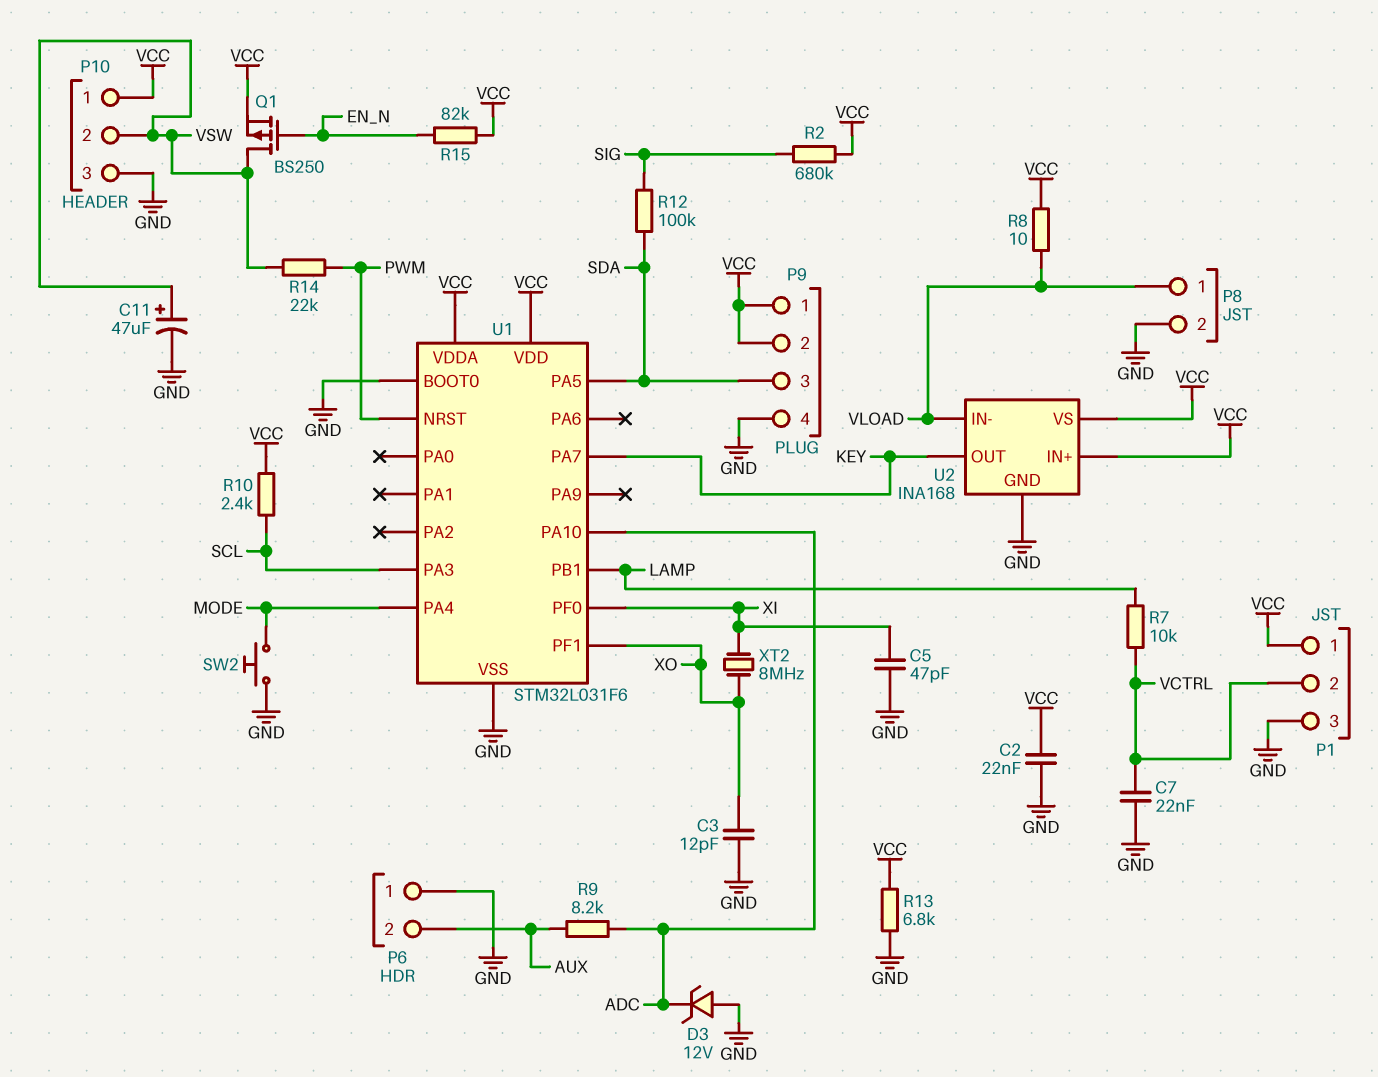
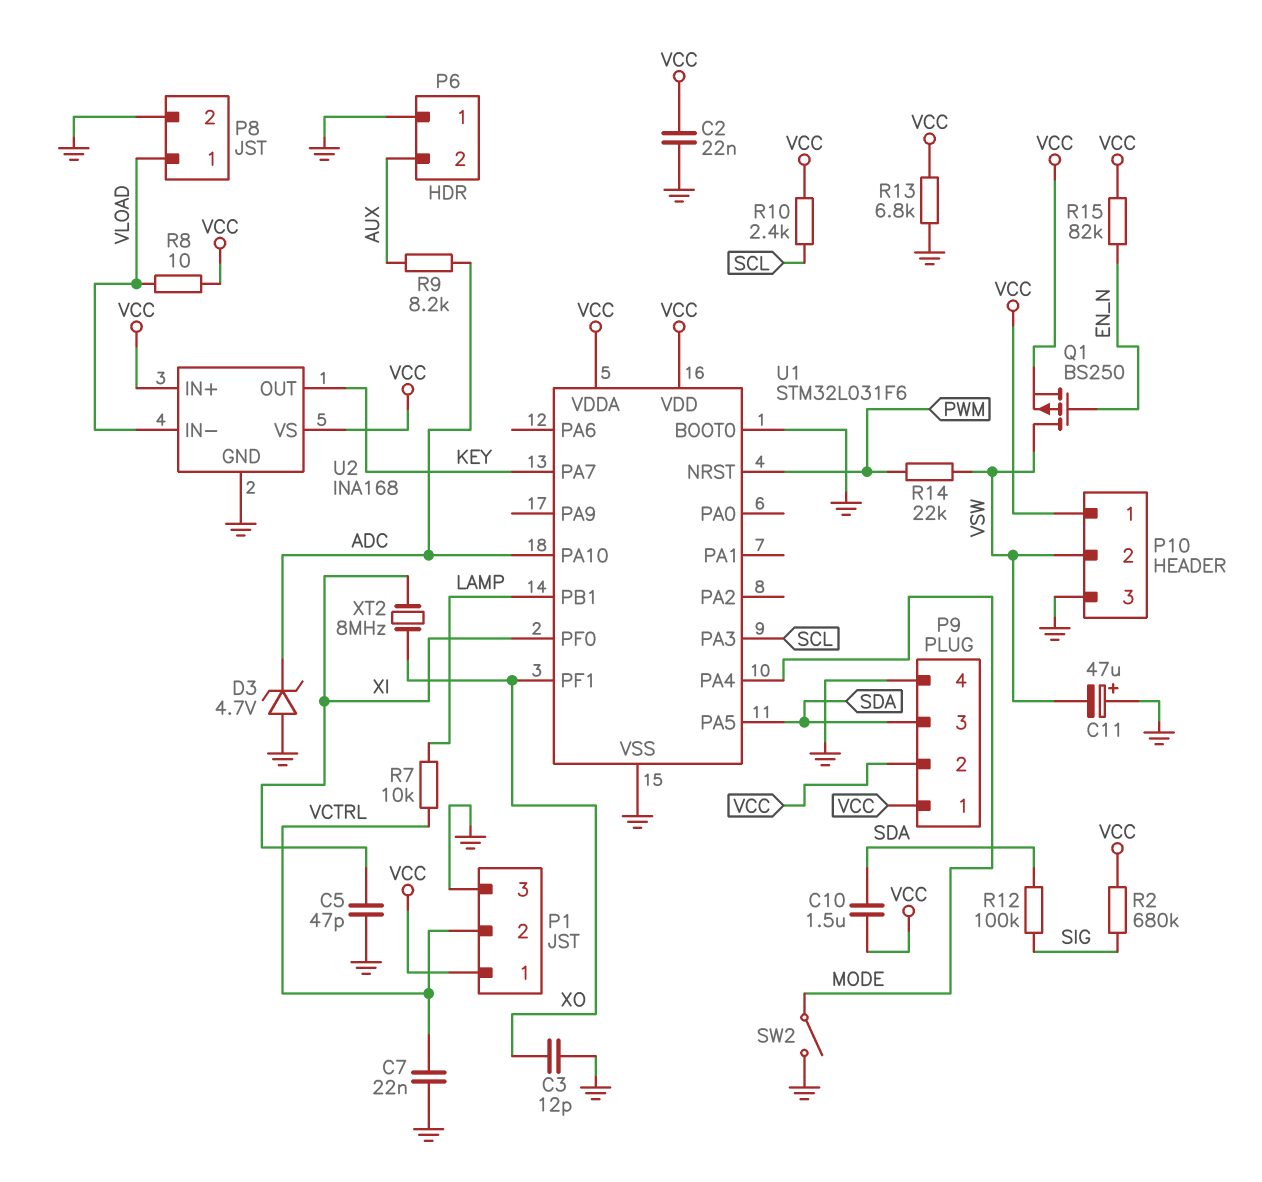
C10: none -> 1.5uF (SDA, VCC)
C11: 47uF (plus VSW, minus GND) -> 47uF (plus GND, minus VSW)
D3: zener 12V (A GND, K ADC) -> zener 4.7V (A GND, K ADC)
SW2: button (GND, MODE) -> switch (GND, MODE)

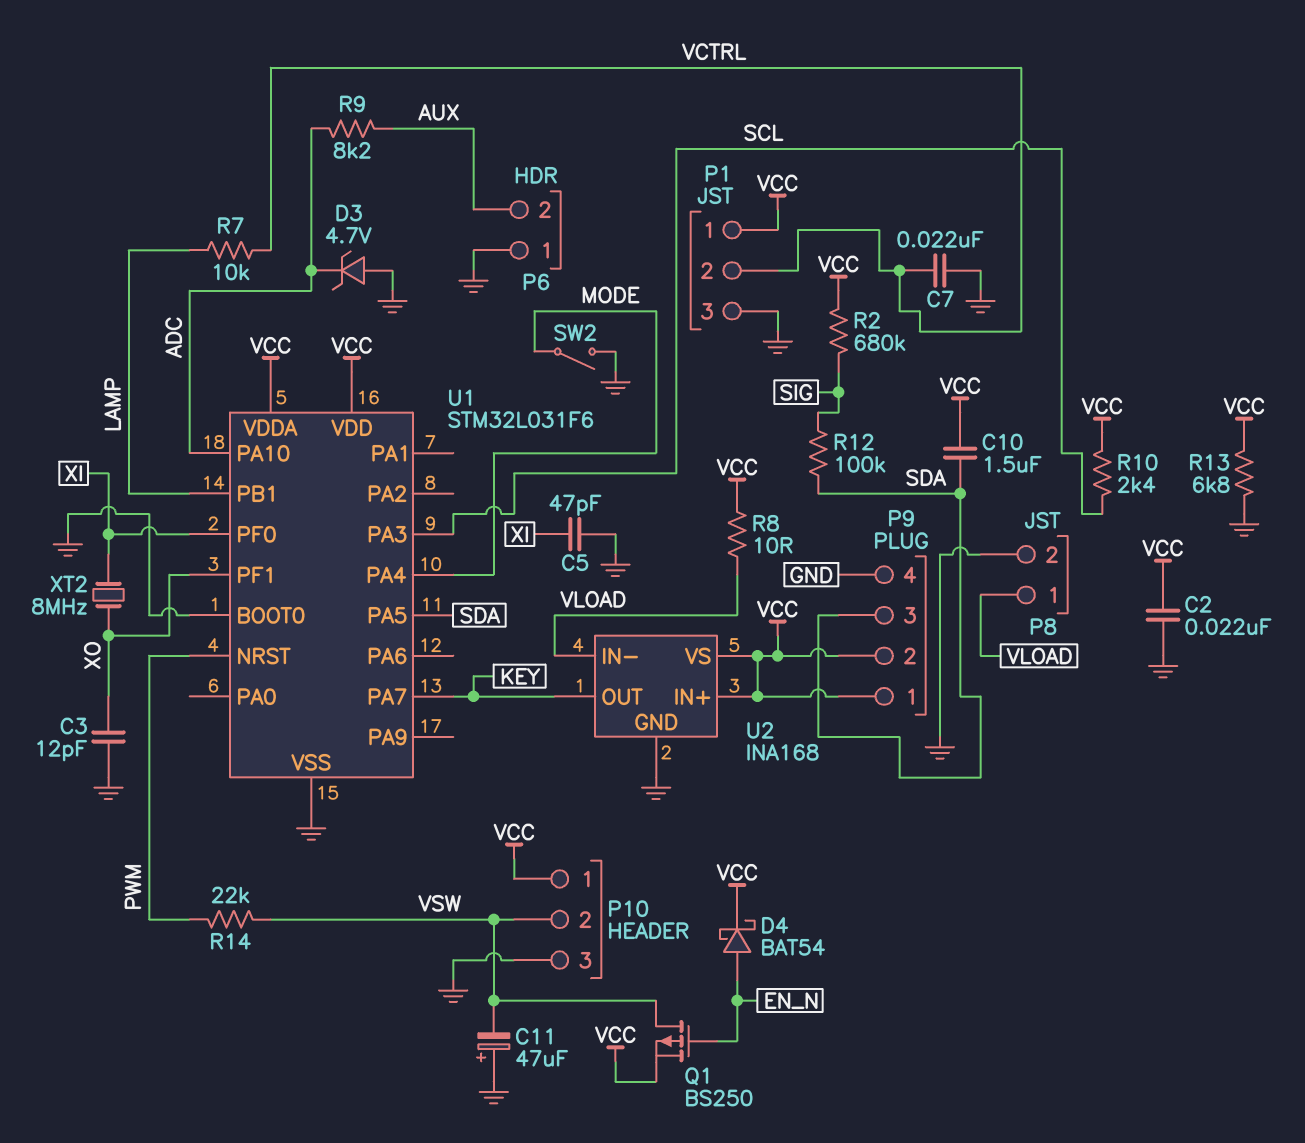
D4: none -> schottky BAT54 (A EN_N, K VCC)
R15: 82k (EN_N, VCC) -> none

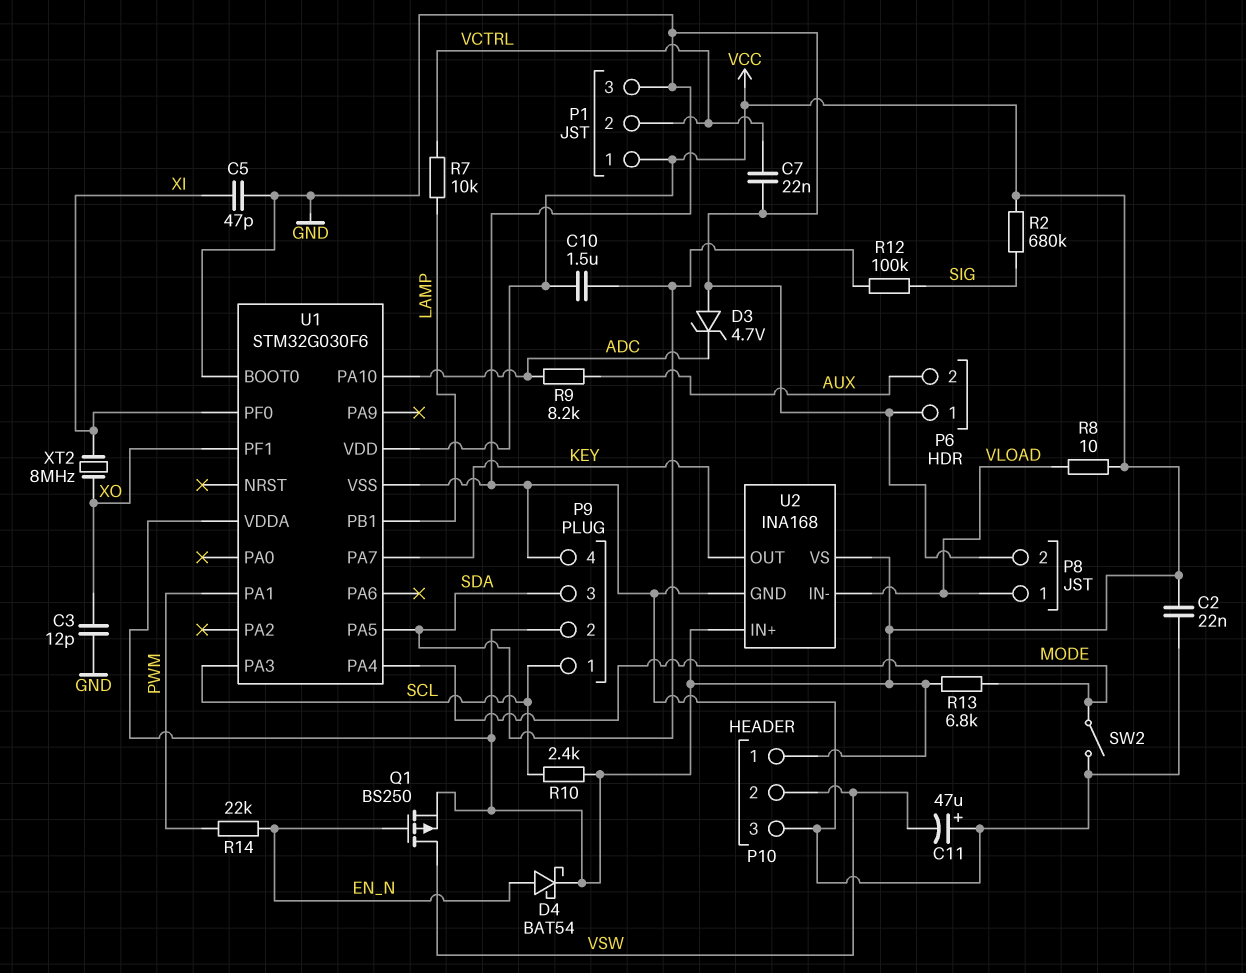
P9 pin 1: VCC -> SCL
R13: 6.8k (GND, VCC) -> 6.8k (MODE, VCC)
R14: 22k (PWM, VSW) -> 22k (EN_N, PWM)
U1: STM32L031F6 -> STM32G030F6
U1 pin NRST: PWM -> none
U1 pin PA1: none -> PWM

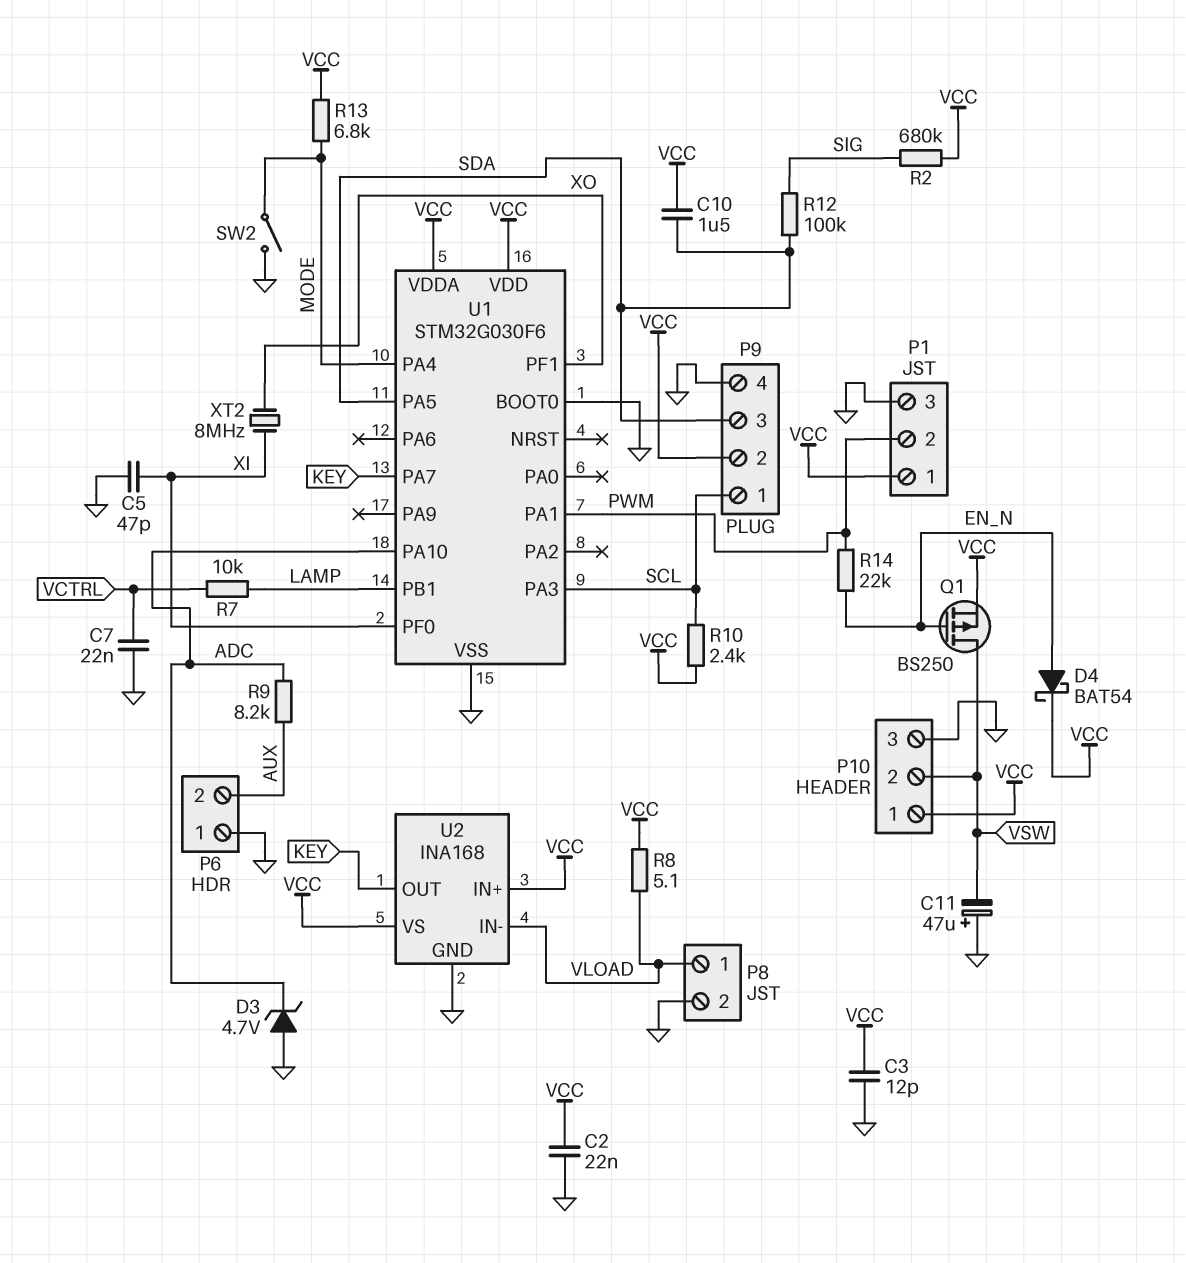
C3: 12pF (GND, XO) -> 12pF (GND, VCC)
P1 pin 2: VCTRL -> PWM
R8: 10 (VCC, VLOAD) -> 5.1 (VCC, VLOAD)

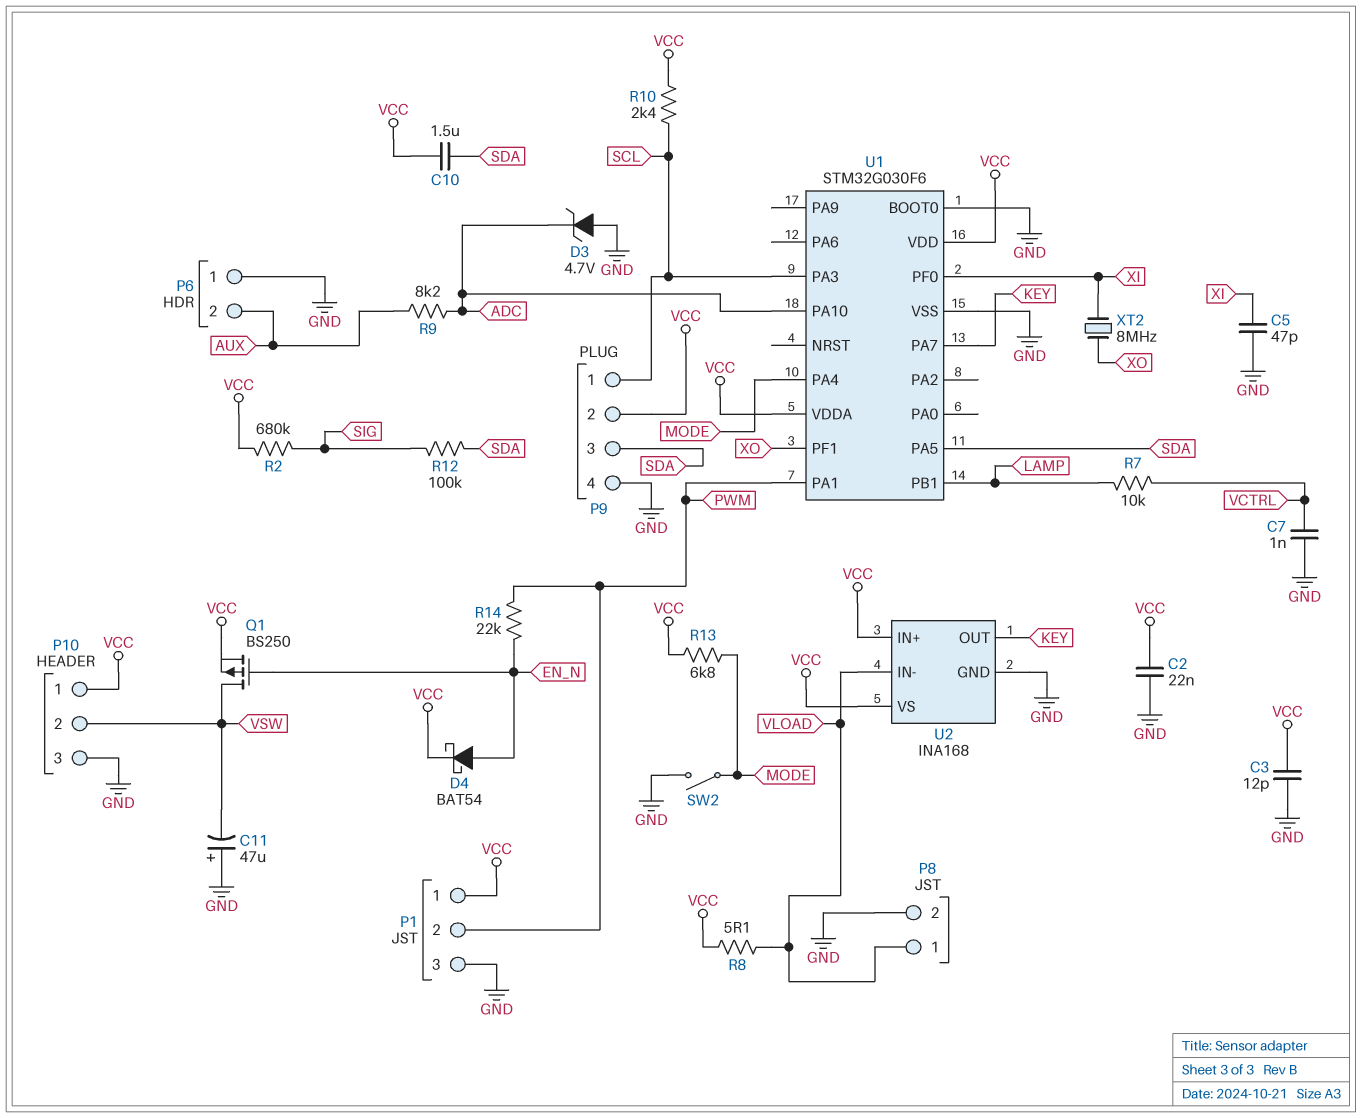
C7: 22nF (GND, VCTRL) -> 1nF (GND, VCTRL)

